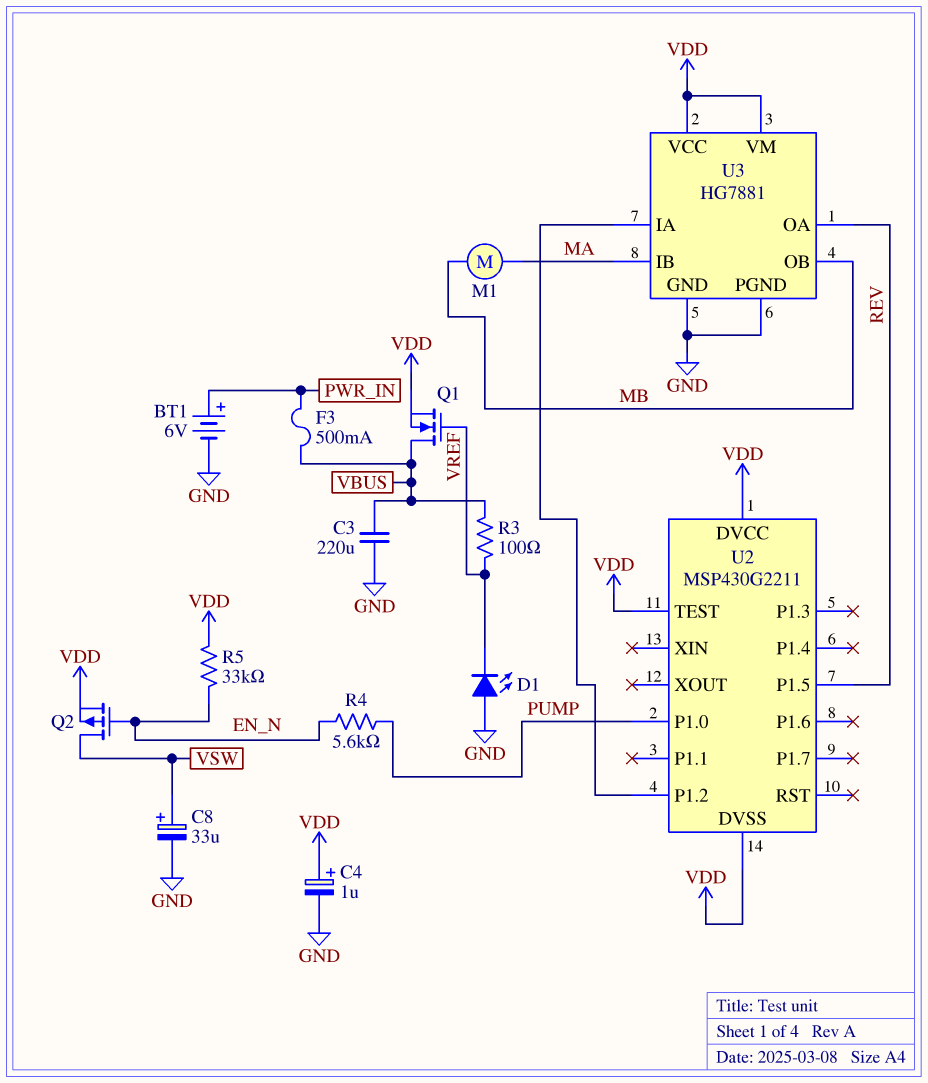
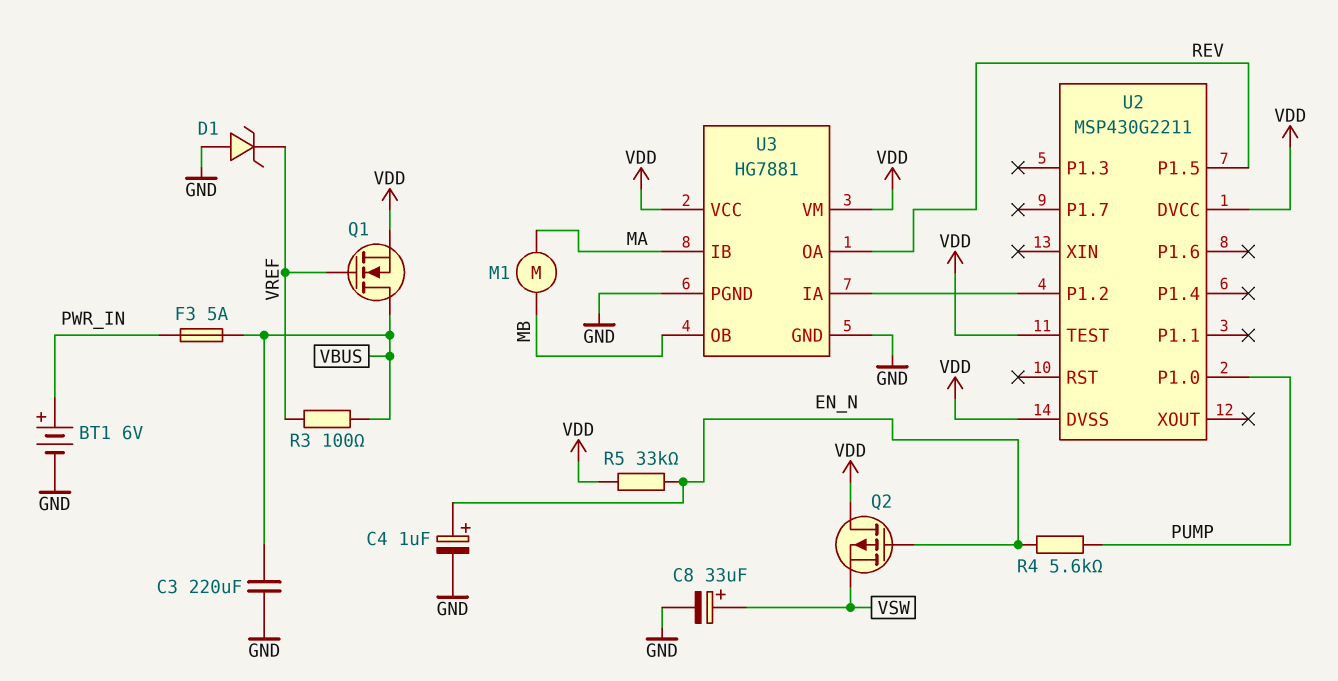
C4: 1uF (plus VDD, minus GND) -> 1uF (plus EN_N, minus GND)
D1: LED (A GND, K VREF) -> zener (A GND, K VREF)
F3: 500mA (PWR_IN, VBUS) -> 5A (PWR_IN, VBUS)
Q2: PMOS (G EN_N, D VSW, S VDD) -> PMOS (G EN_N, D VDD, S VSW)

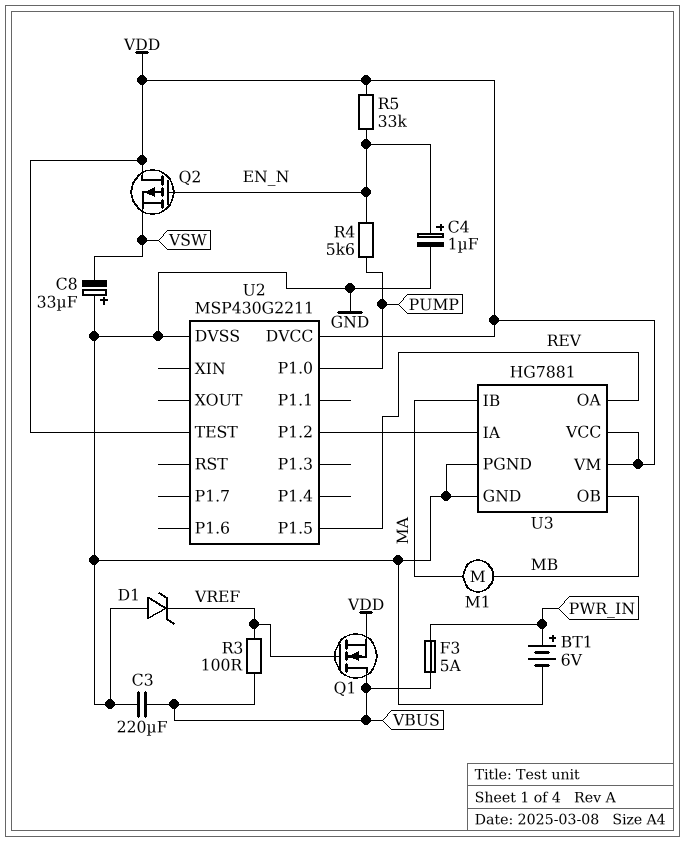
C8: 33uF (plus VSW, minus GND) -> 33uF (plus GND, minus VSW)
U2 pin DVSS: VDD -> GND

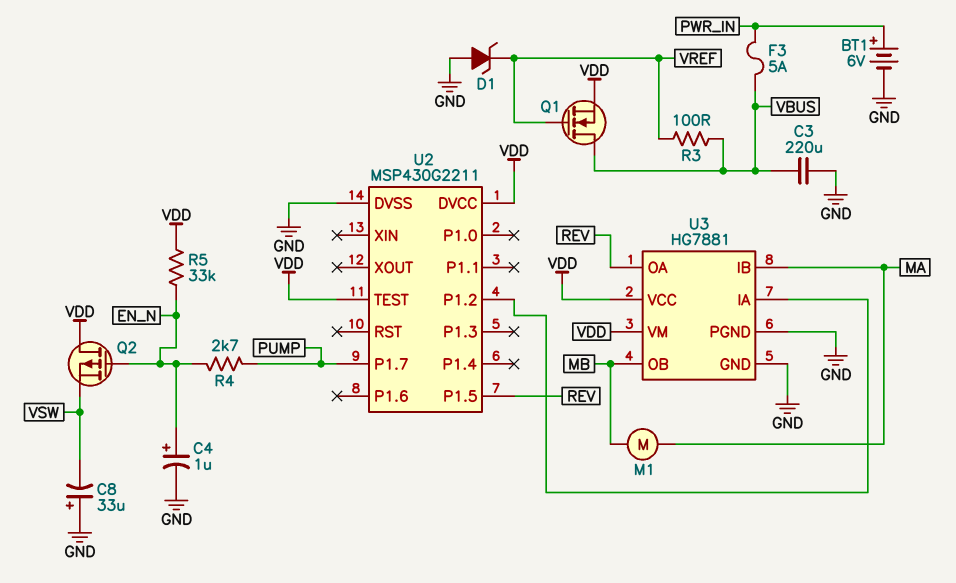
R4: 5.6k (EN_N, PUMP) -> 2.7k (EN_N, PUMP)
U2 pin P1.0: PUMP -> none
U2 pin P1.7: none -> PUMP

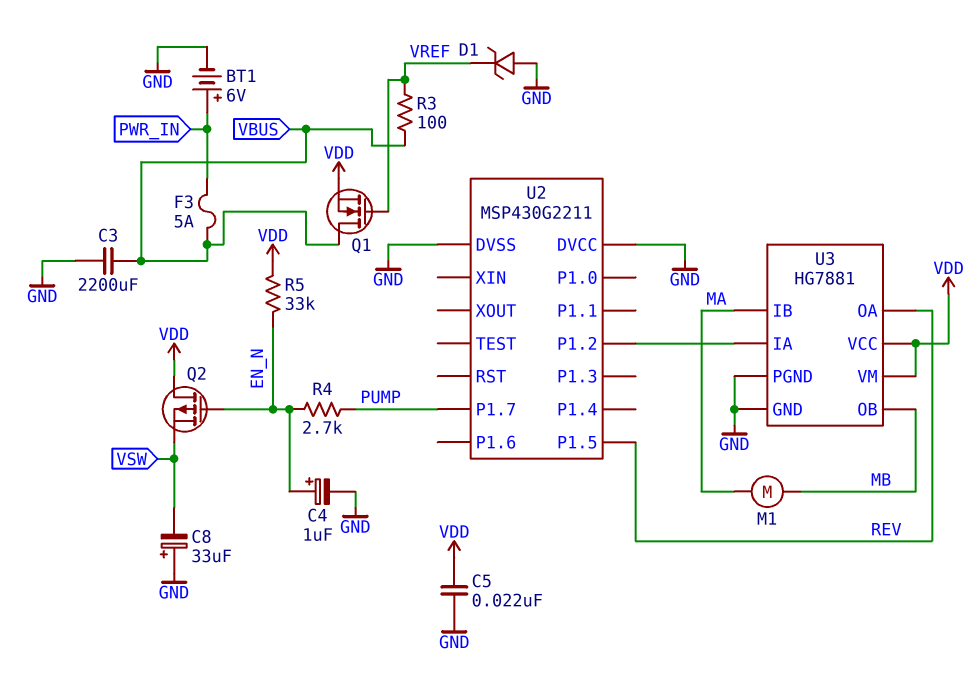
C3: 220uF (GND, VBUS) -> 2200uF (GND, VBUS)
C5: none -> 22nF (GND, VDD)
U2 pin DVCC: VDD -> GND
U2 pin TEST: VDD -> none

